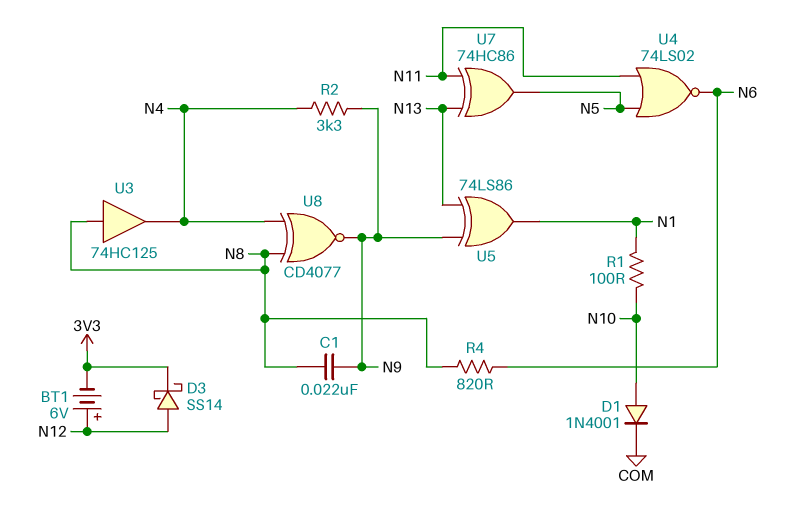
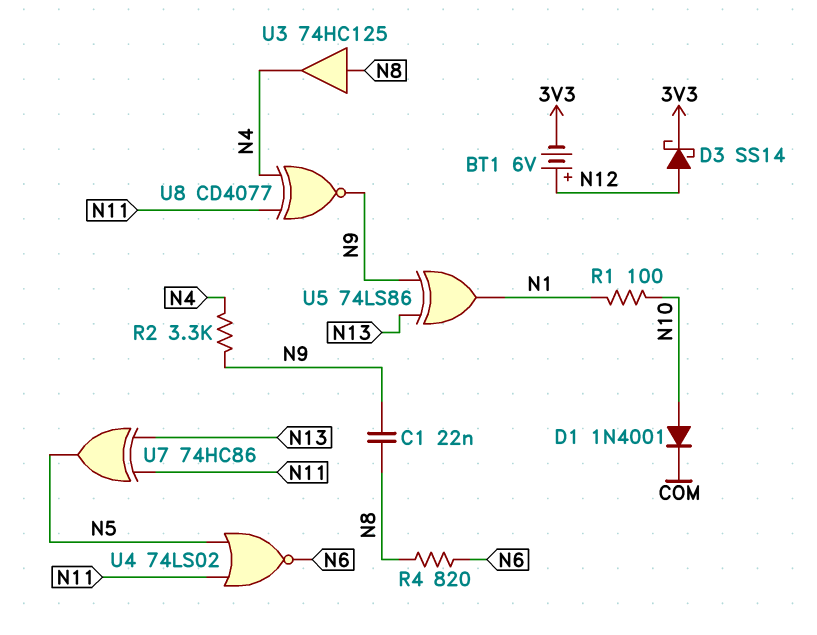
U8: XNOR CD4077 (in N4, in N8, out N9) -> XNOR CD4077 (in N4, in N11, out N9)

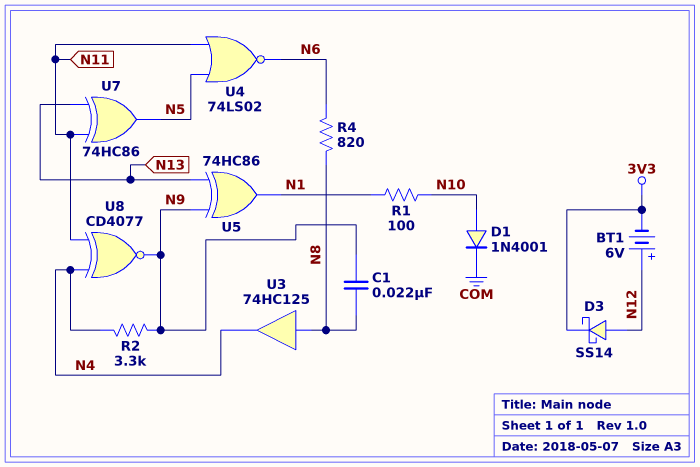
U5: XOR 74LS86 (in N9, in N13, out N1) -> XOR 74HC86 (in N9, in N13, out N1)

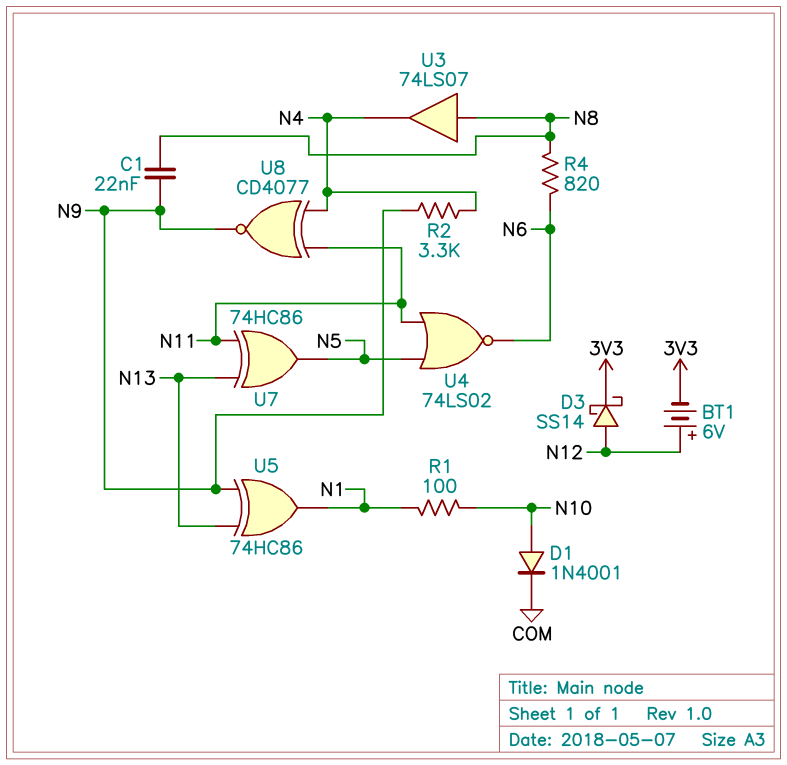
U3: buffer 74HC125 (in N8, out N4) -> buffer 74LS07 (in N8, out N4)

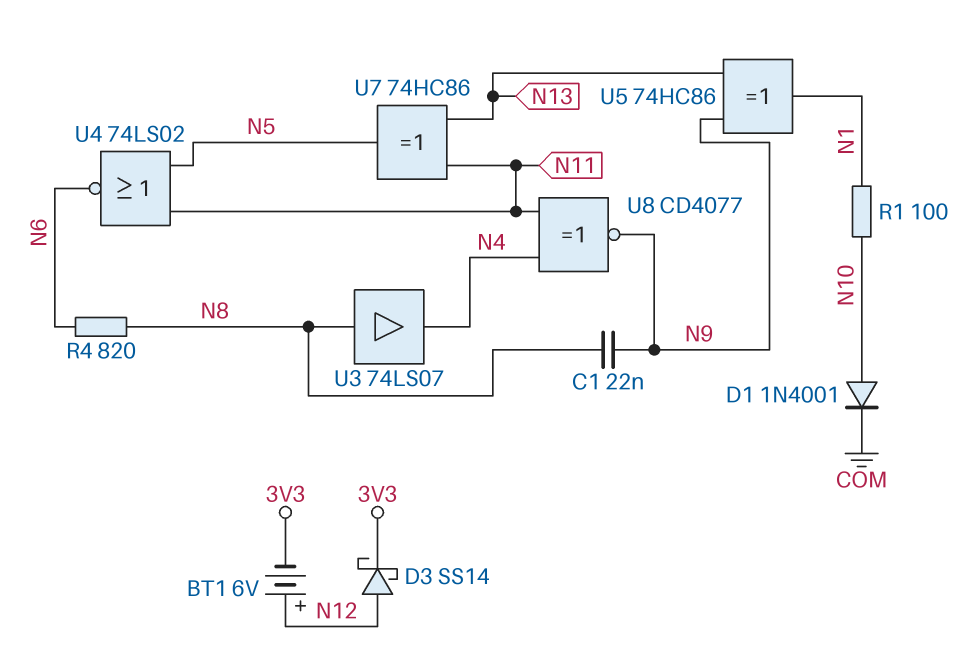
R2: 3.3k (N4, N9) -> none

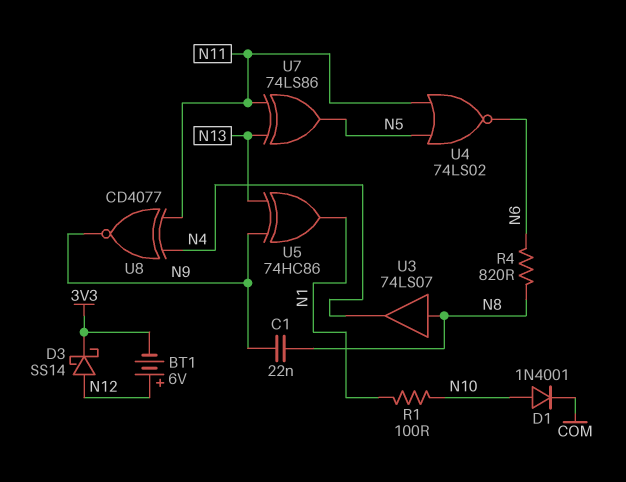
U7: XOR 74HC86 (in N11, in N13, out N5) -> XOR 74LS86 (in N11, in N13, out N5)

